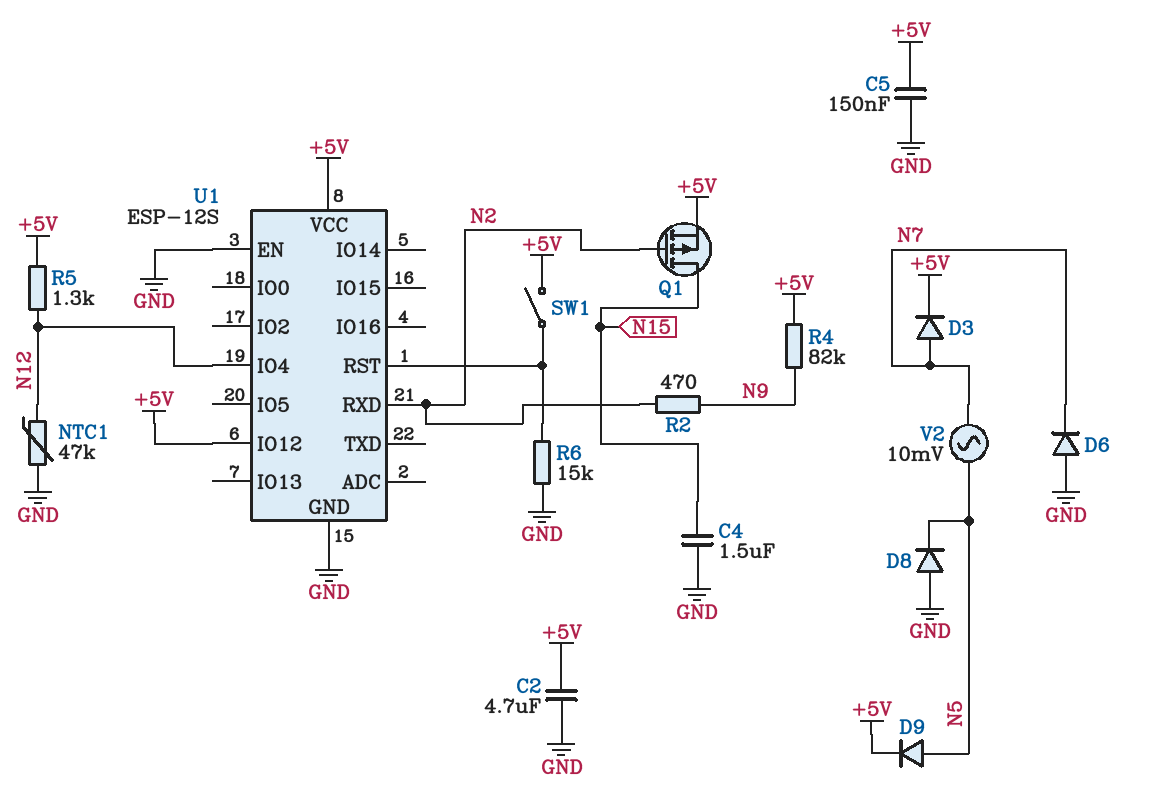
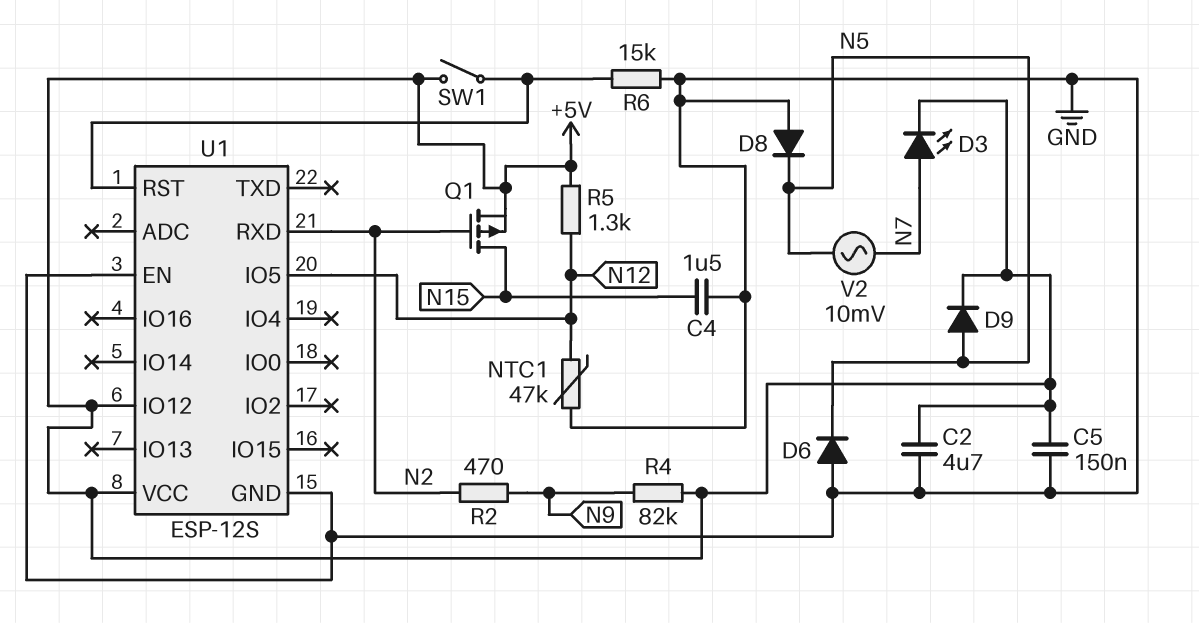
D3: diode (A N7, K +5V) -> LED (A N7, K +5V)
D6: diode (A GND, K N7) -> diode (A GND, K N5)
U1 pin IO4: N12 -> none
U1 pin IO5: none -> N12

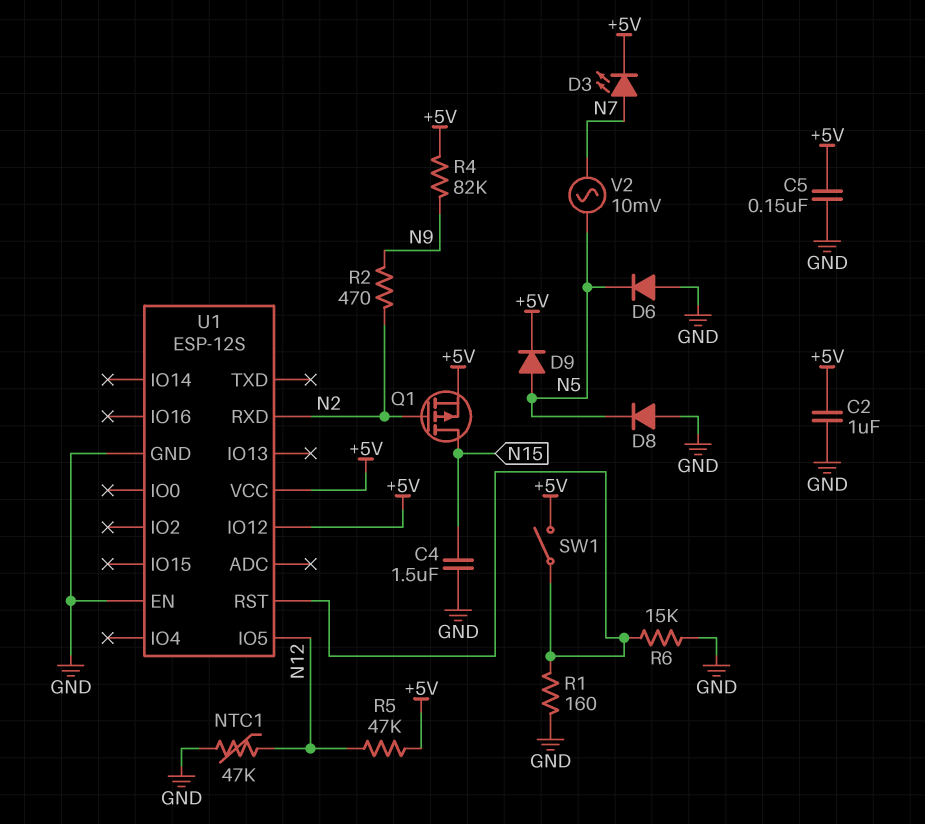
C2: 4.7uF (+5V, GND) -> 1uF (+5V, GND)
R1: none -> 160 (GND, U1/RST)
R5: 1.3k (+5V, N12) -> 47k (+5V, N12)

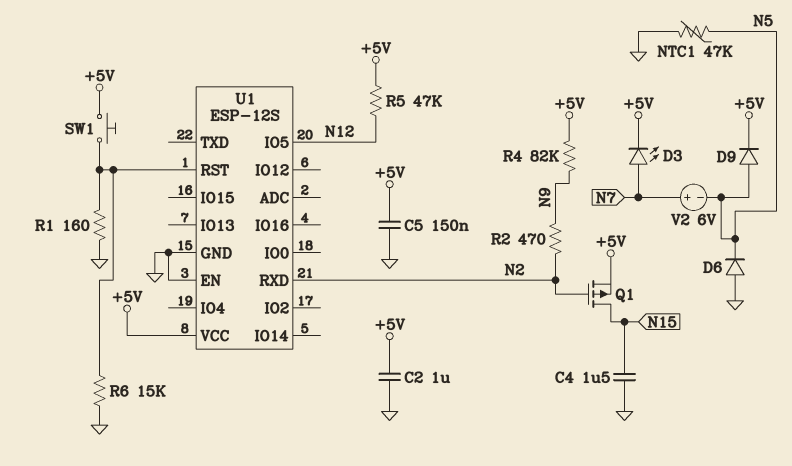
D8: diode (A GND, K N5) -> none
NTC1: 47k (GND, N12) -> 47k (GND, N5)
SW1: switch (+5V, U1/RST) -> button (+5V, U1/RST)
U1 pin IO12: +5V -> none
V2: AC 10mV (N5, N7) -> 6V (plus N7, minus N5)

